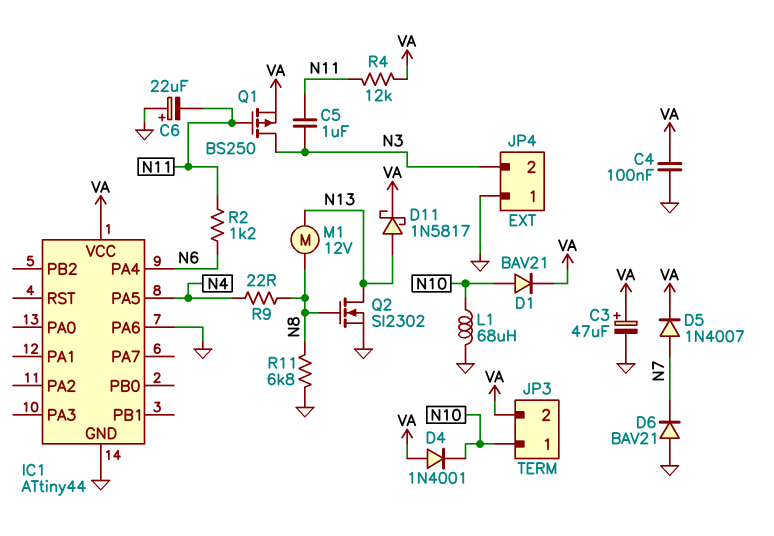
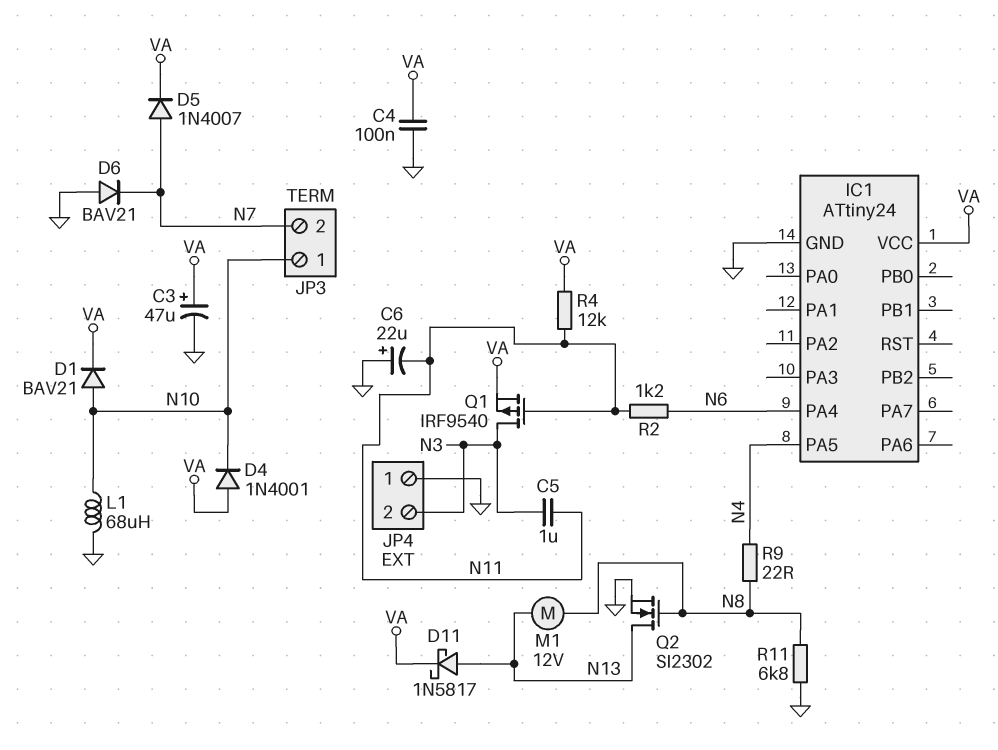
IC1: ATtiny44 -> ATtiny24
IC1 pin PA6: GND -> none
JP3 pin 2: VA -> N7
Q1: PMOS BS250 (G N11, D N3, S VA) -> PMOS IRF9540 (G N11, D N3, S VA)

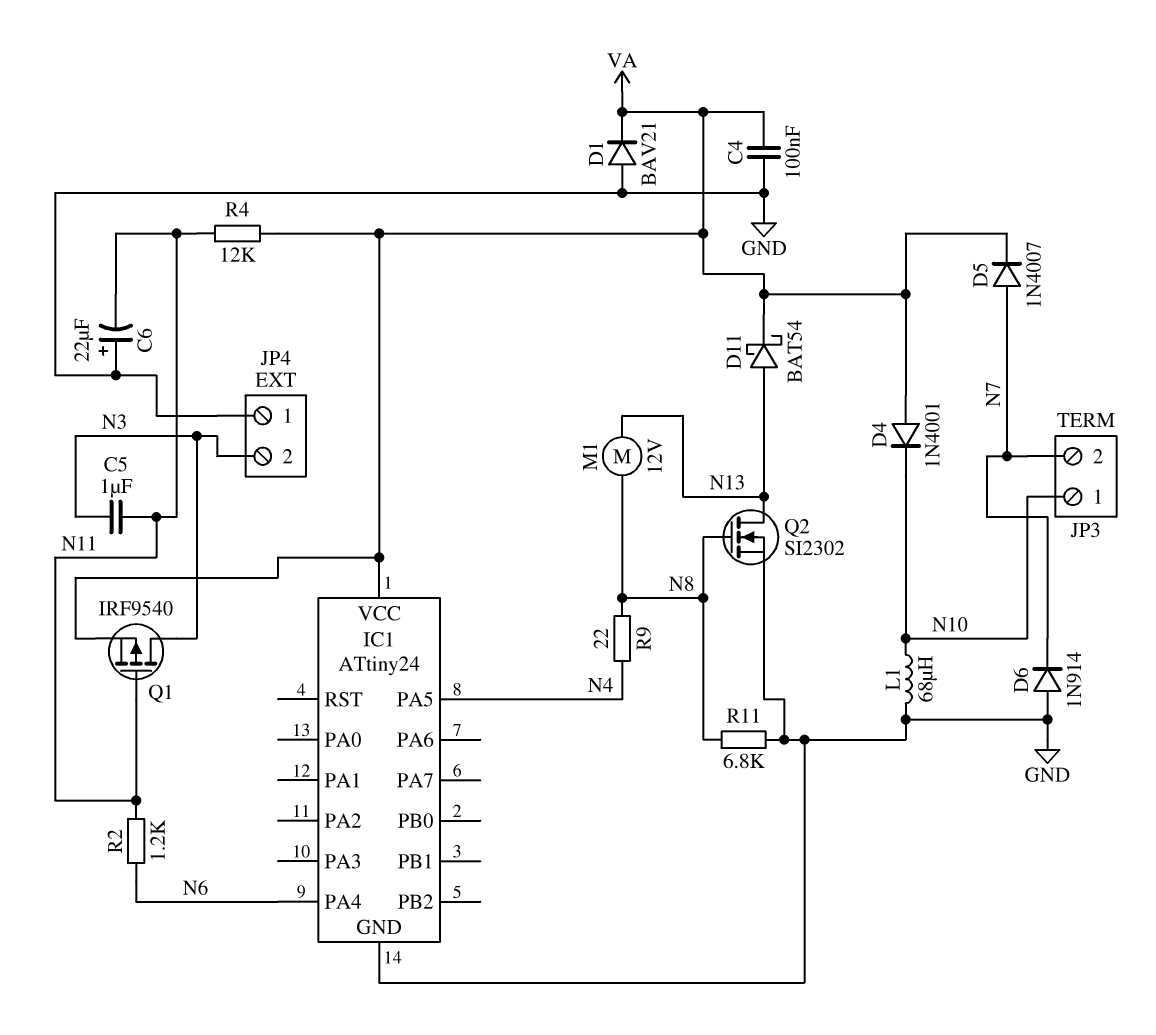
C3: 47uF (plus VA, minus GND) -> none
D1: diode BAV21 (A N10, K VA) -> diode BAV21 (A GND, K VA)
D6: diode BAV21 (A GND, K N7) -> diode 1N914 (A GND, K N7)
D11: schottky 1N5817 (A N13, K VA) -> schottky BAT54 (A N13, K VA)

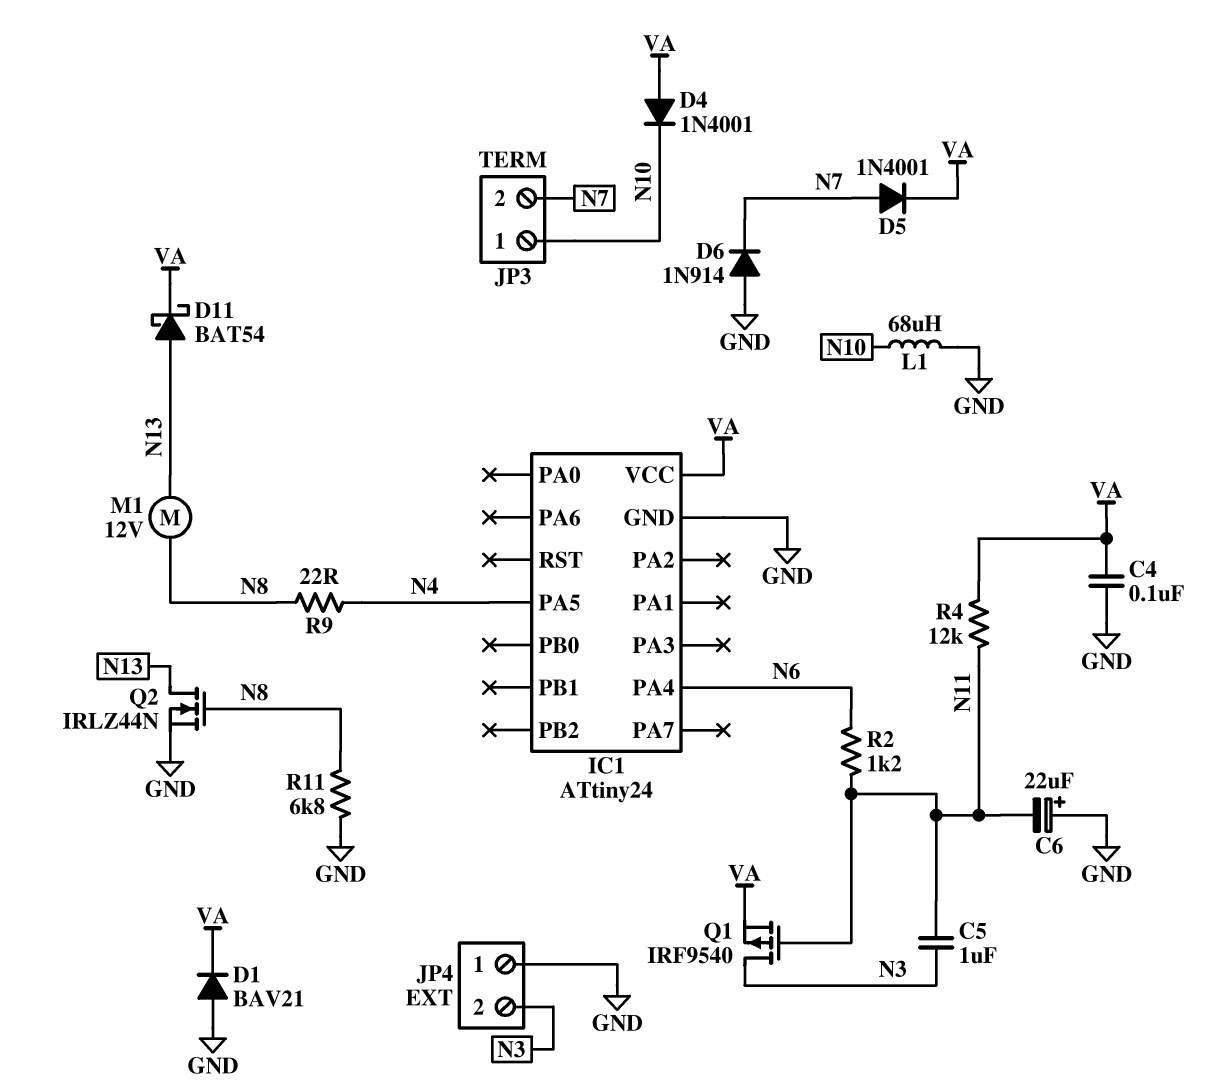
D5: diode 1N4007 (A N7, K VA) -> diode 1N4001 (A N7, K VA)
Q2: NMOS SI2302 (G N8, D N13, S GND) -> NMOS IRLZ44N (G N8, D N13, S GND)

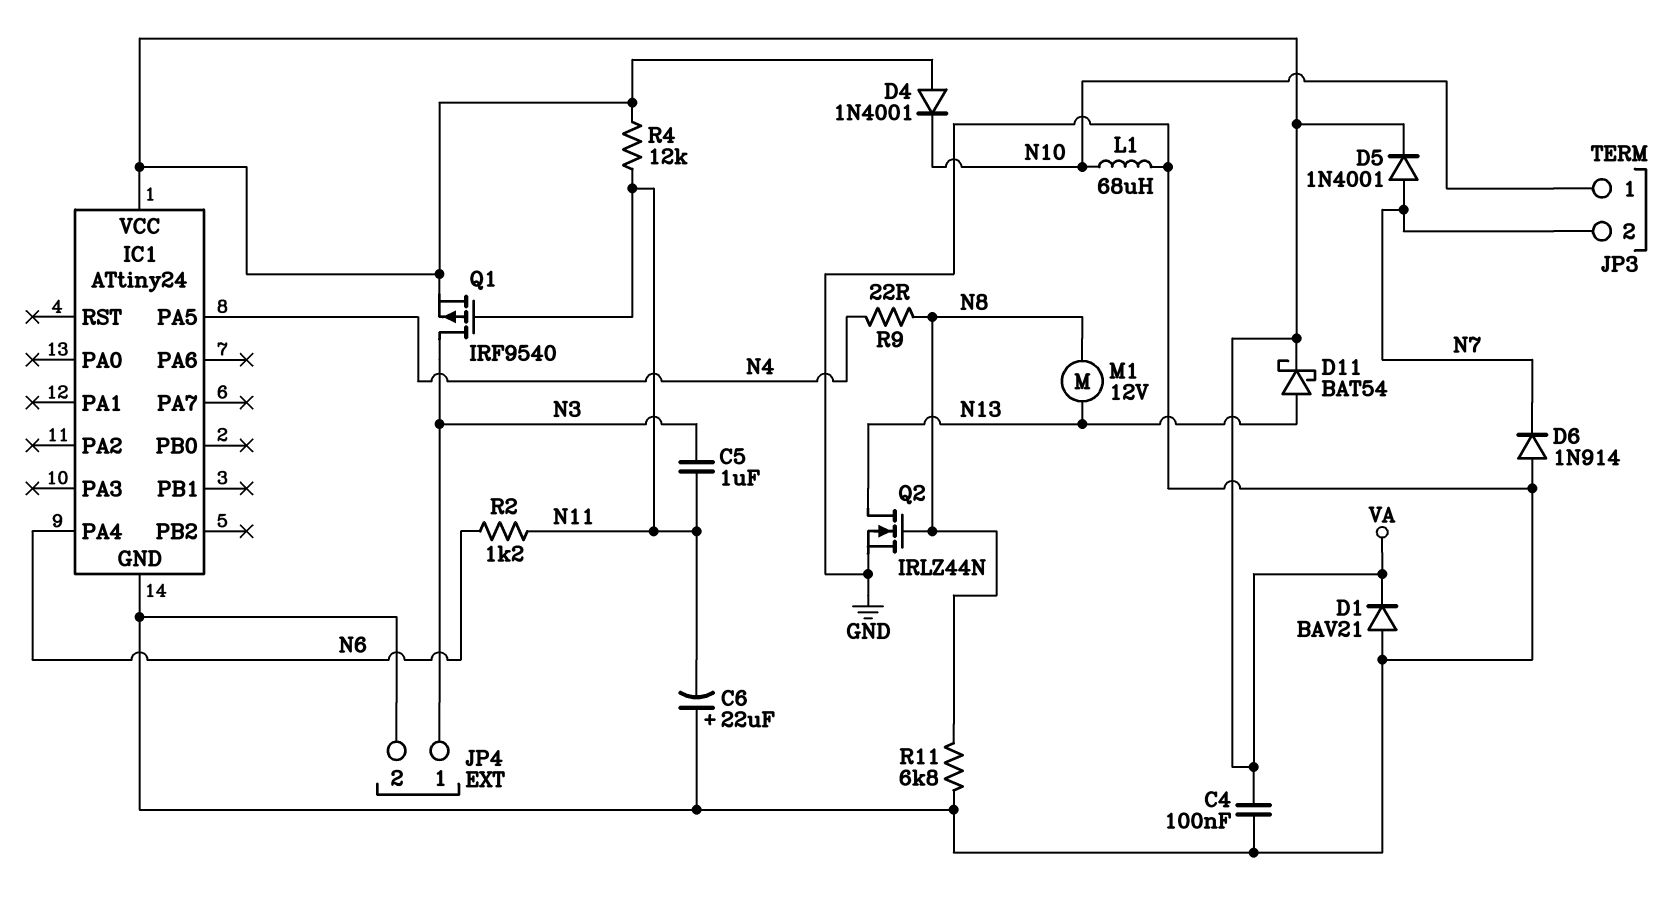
JP4 pin 1: GND -> N3
JP4 pin 2: N3 -> GND

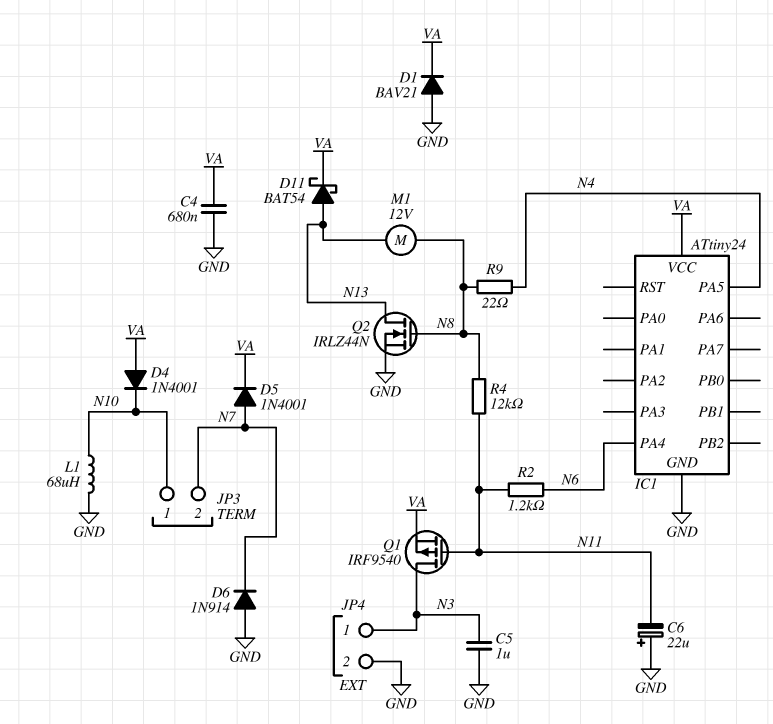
C4: 100nF (GND, VA) -> 680nF (GND, VA)
C5: 1uF (N3, N11) -> 1uF (GND, N3)
R4: 12k (N11, VA) -> 12k (N8, N11)
R11: 6.8k (GND, N8) -> none

